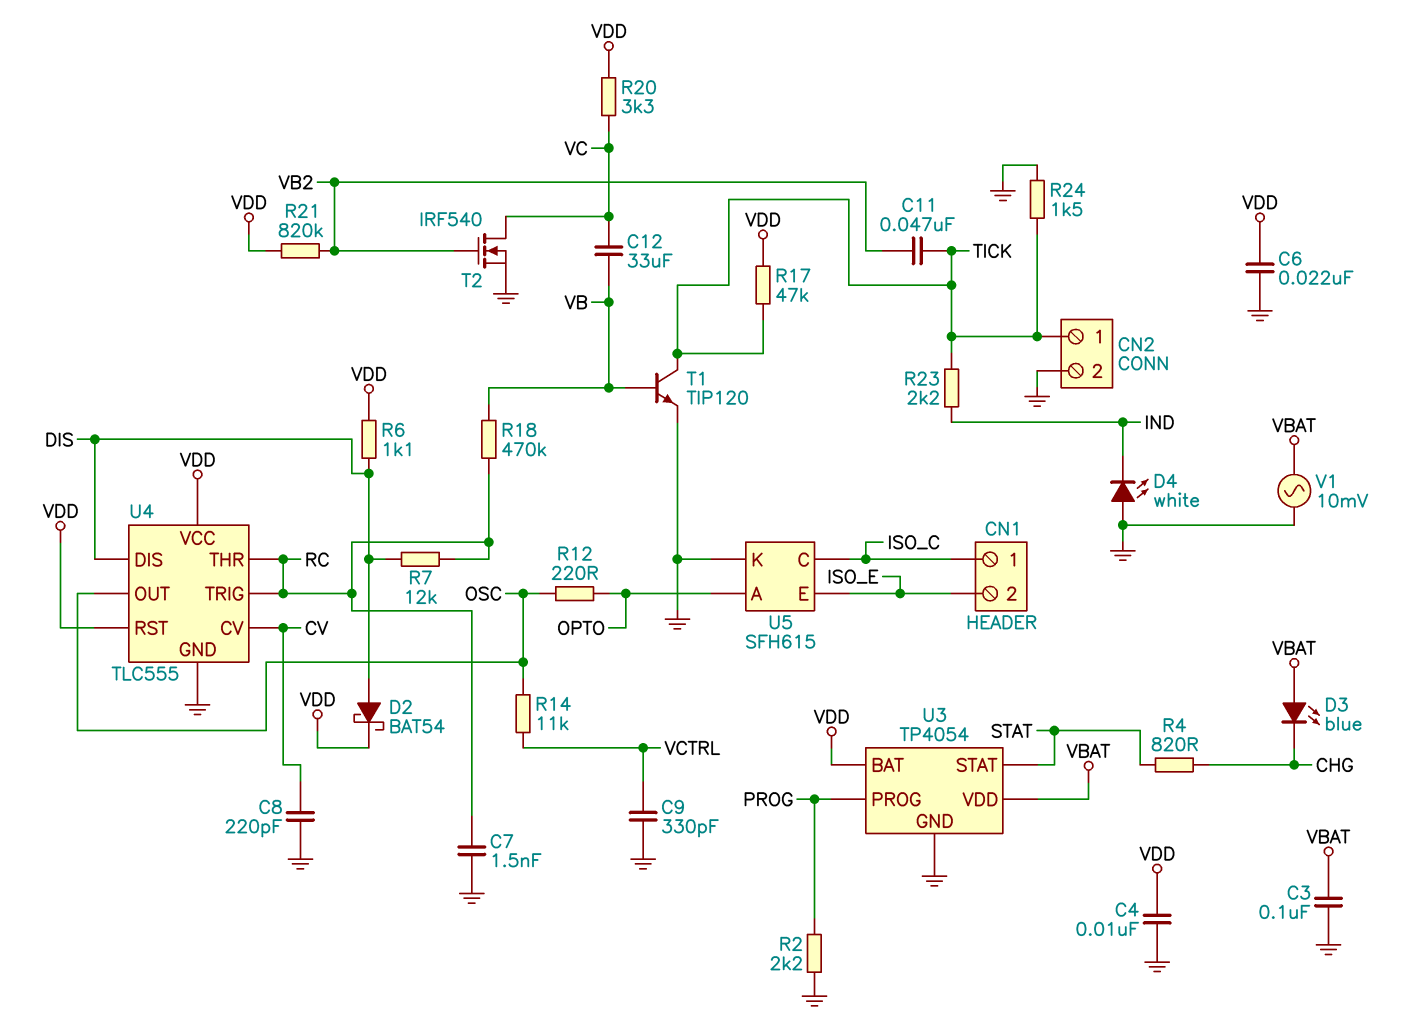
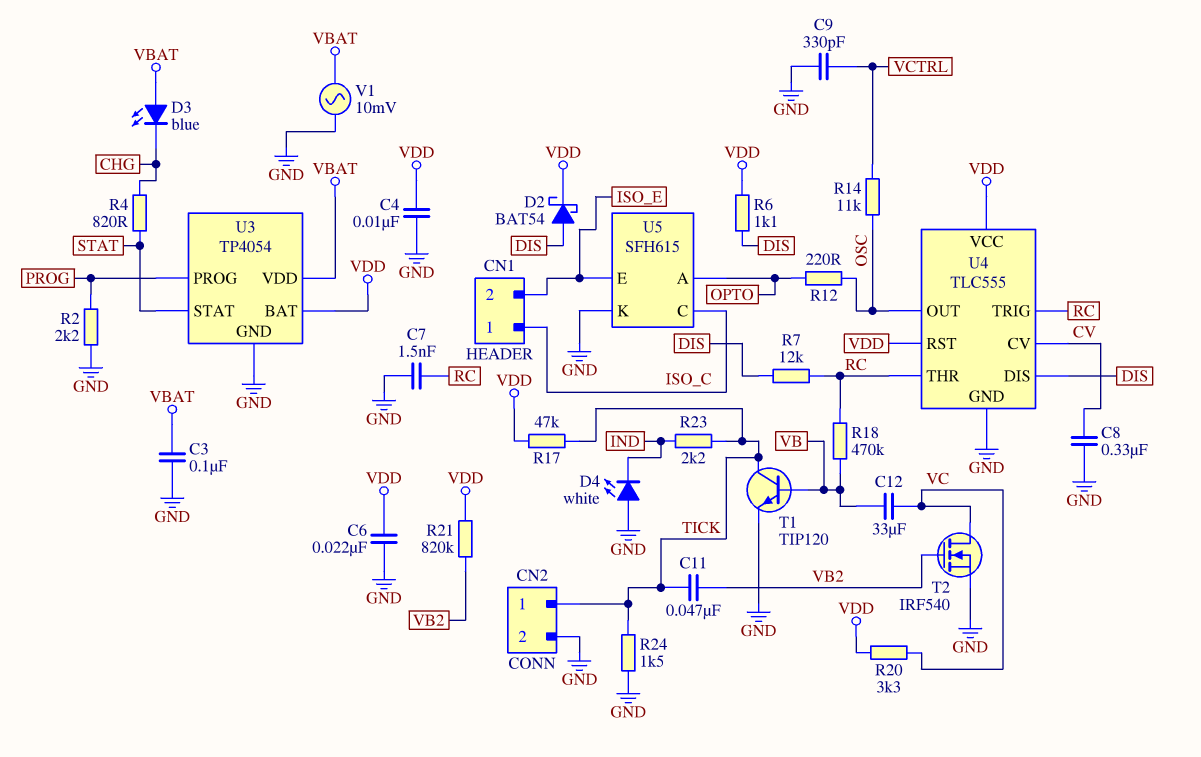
C8: 220pF (CV, GND) -> 330nF (CV, GND)

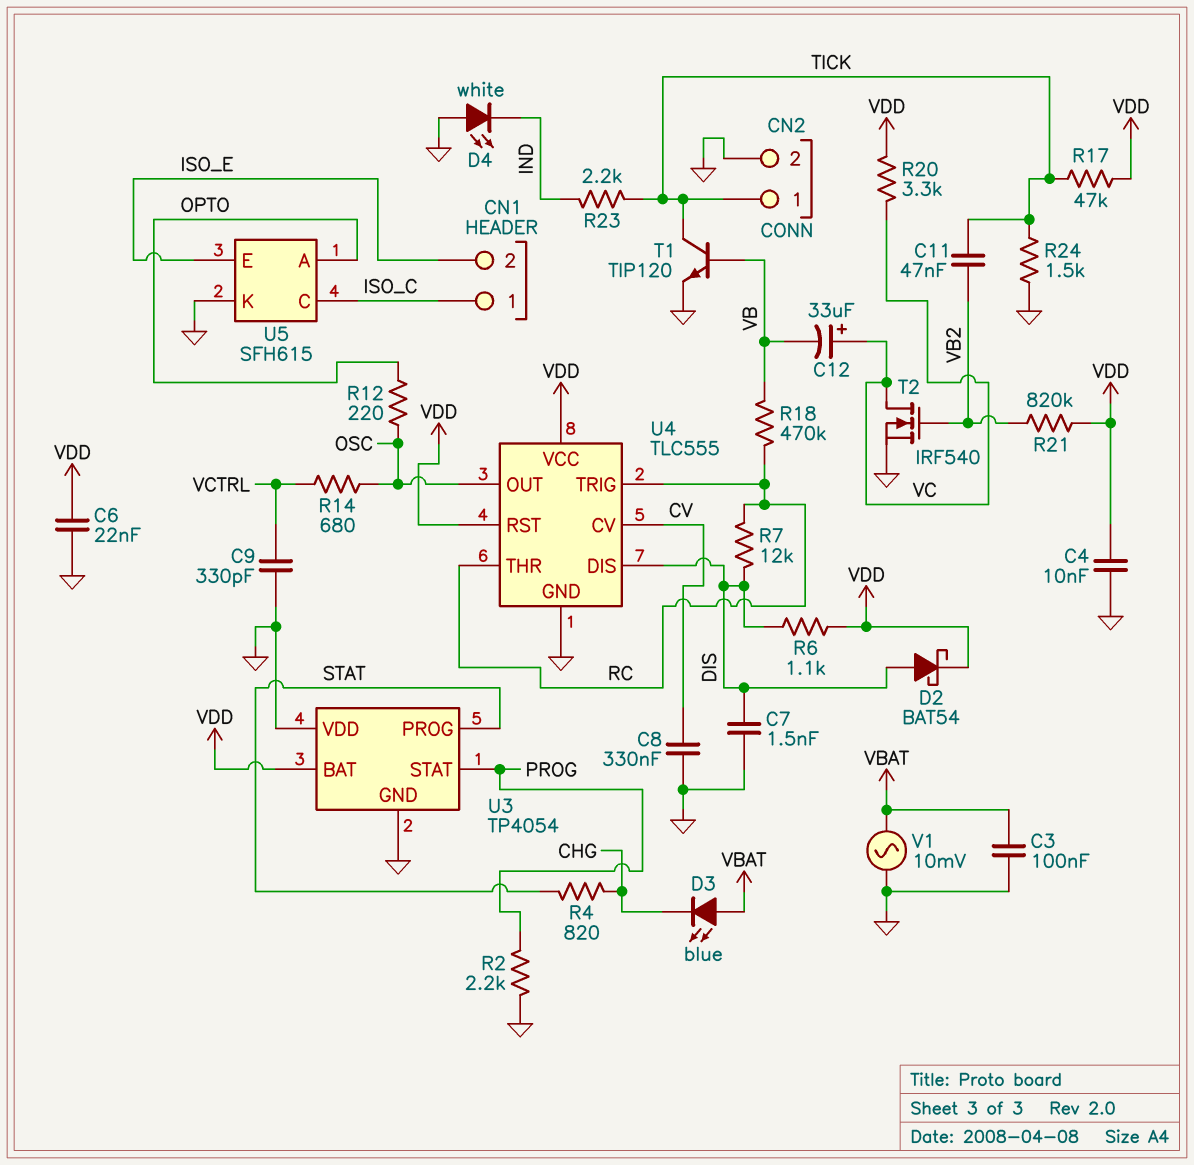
C7: 1.5nF (GND, RC) -> 1.5nF (DIS, GND)
C12: 33uF (VB, VC) -> 33uF (plus VC, minus VB)
R14: 11k (OSC, VCTRL) -> 680 (OSC, VCTRL)
U3 pin PROG: PROG -> STAT
U3 pin STAT: STAT -> PROG
U3 pin VDD: VBAT -> GND

